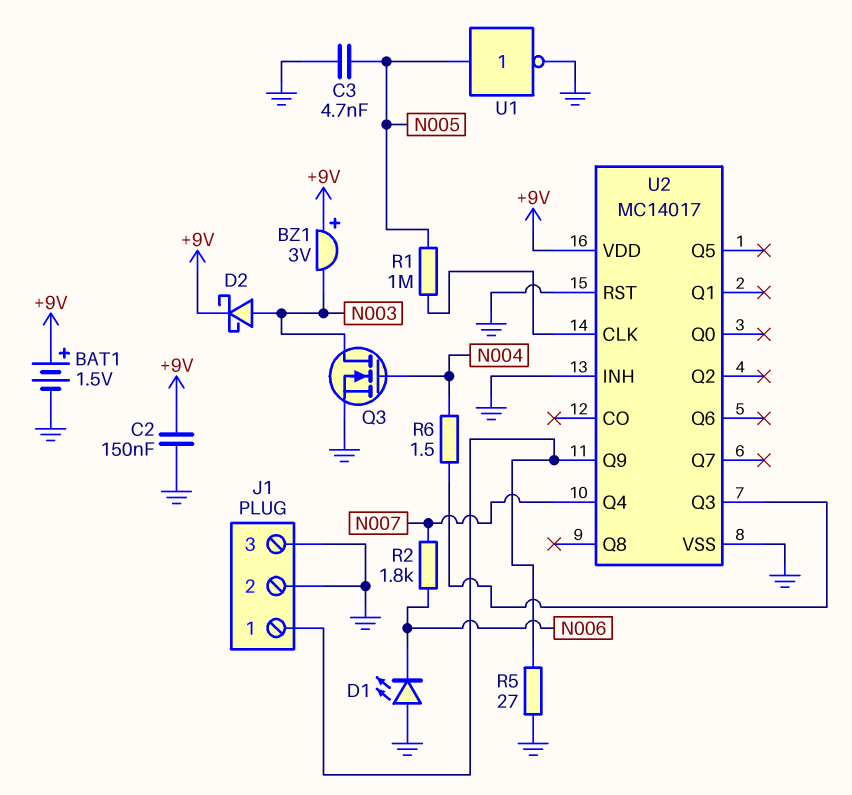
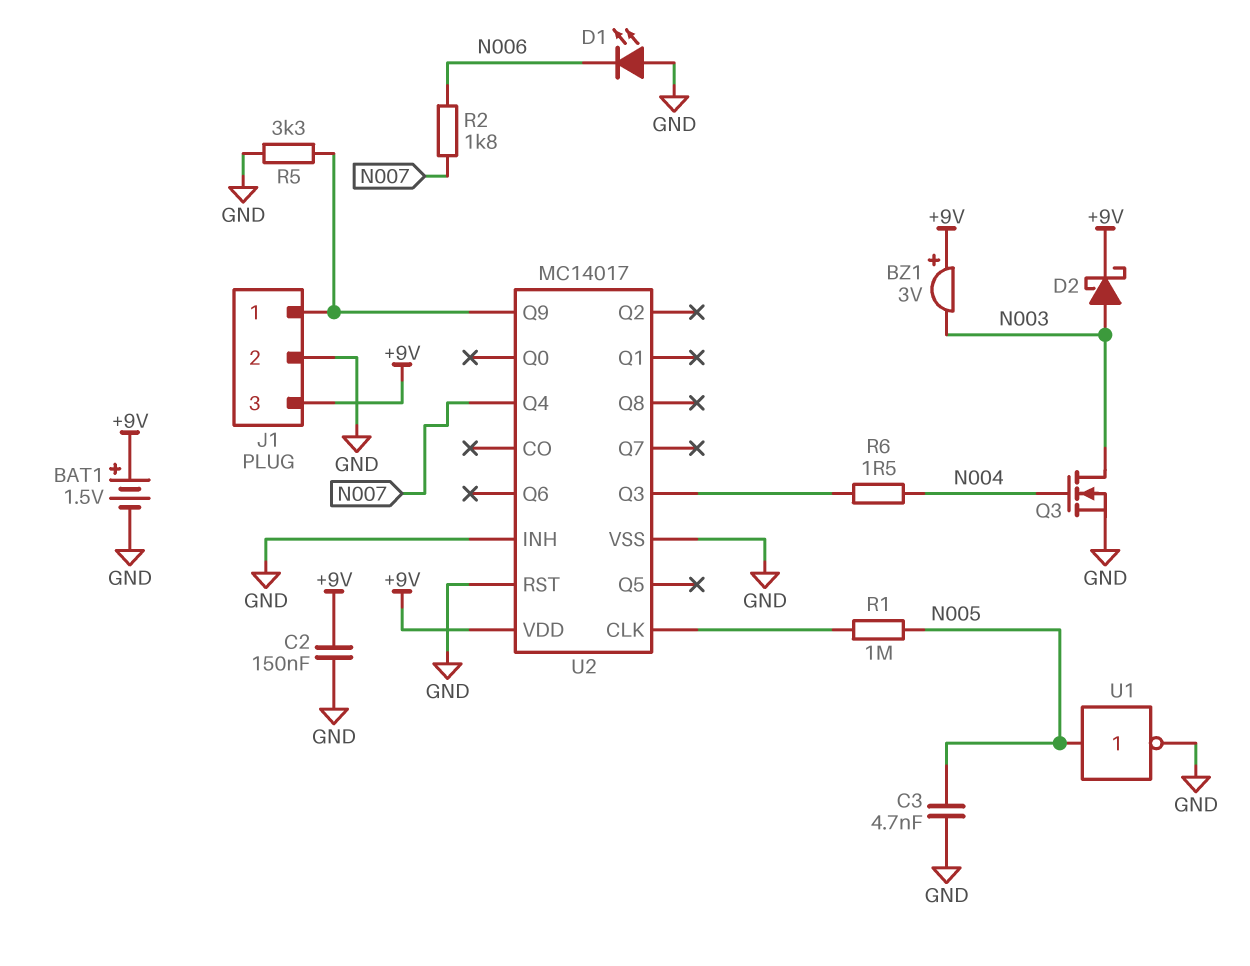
J1 pin 3: GND -> +9V
R5: 27 (GND, J1/1) -> 3.3k (GND, J1/1)

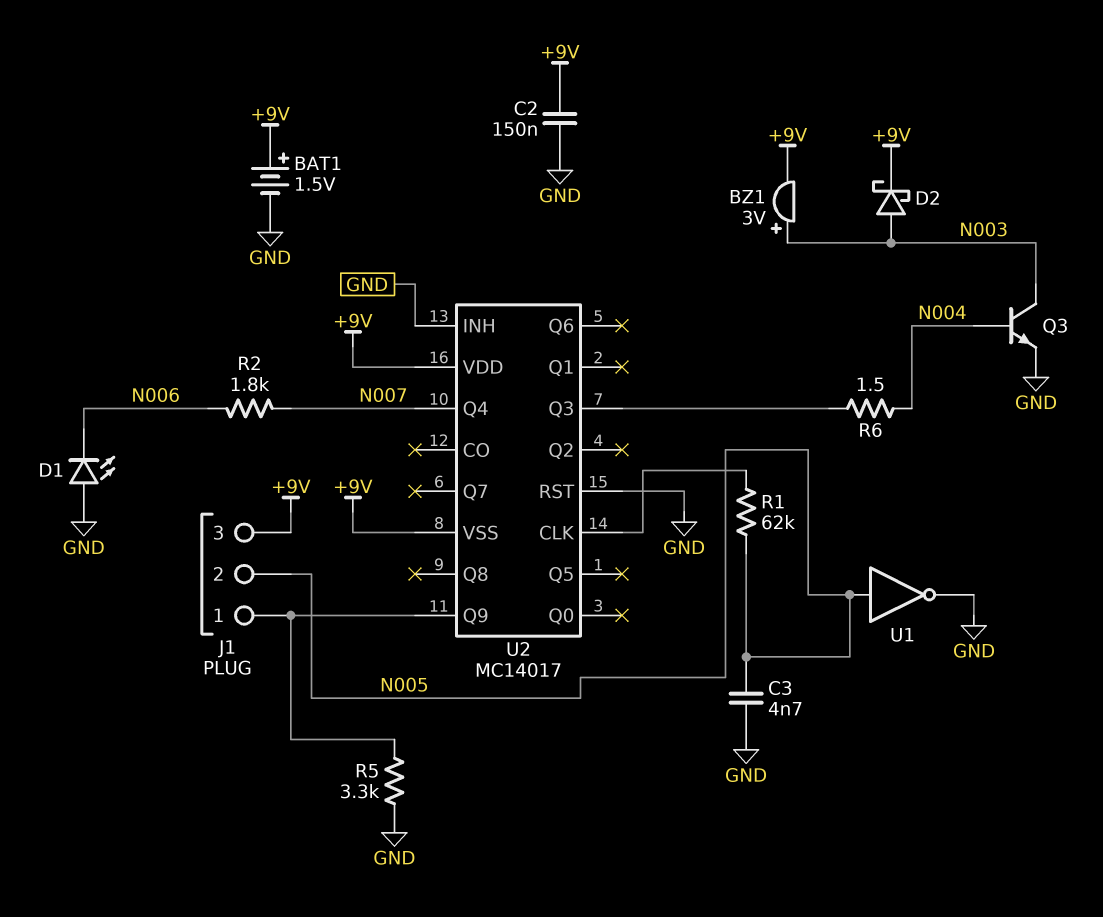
BZ1: buzzer 3V (plus +9V, minus N003) -> buzzer 3V (plus N003, minus +9V)
J1 pin 2: GND -> N005
Q3: NMOS (G N004, D N003, S GND) -> NPN (B N004, C N003, E GND)
R1: 1M (N005, U2/CLK) -> 62k (N005, U2/CLK)
U2 pin VSS: GND -> +9V

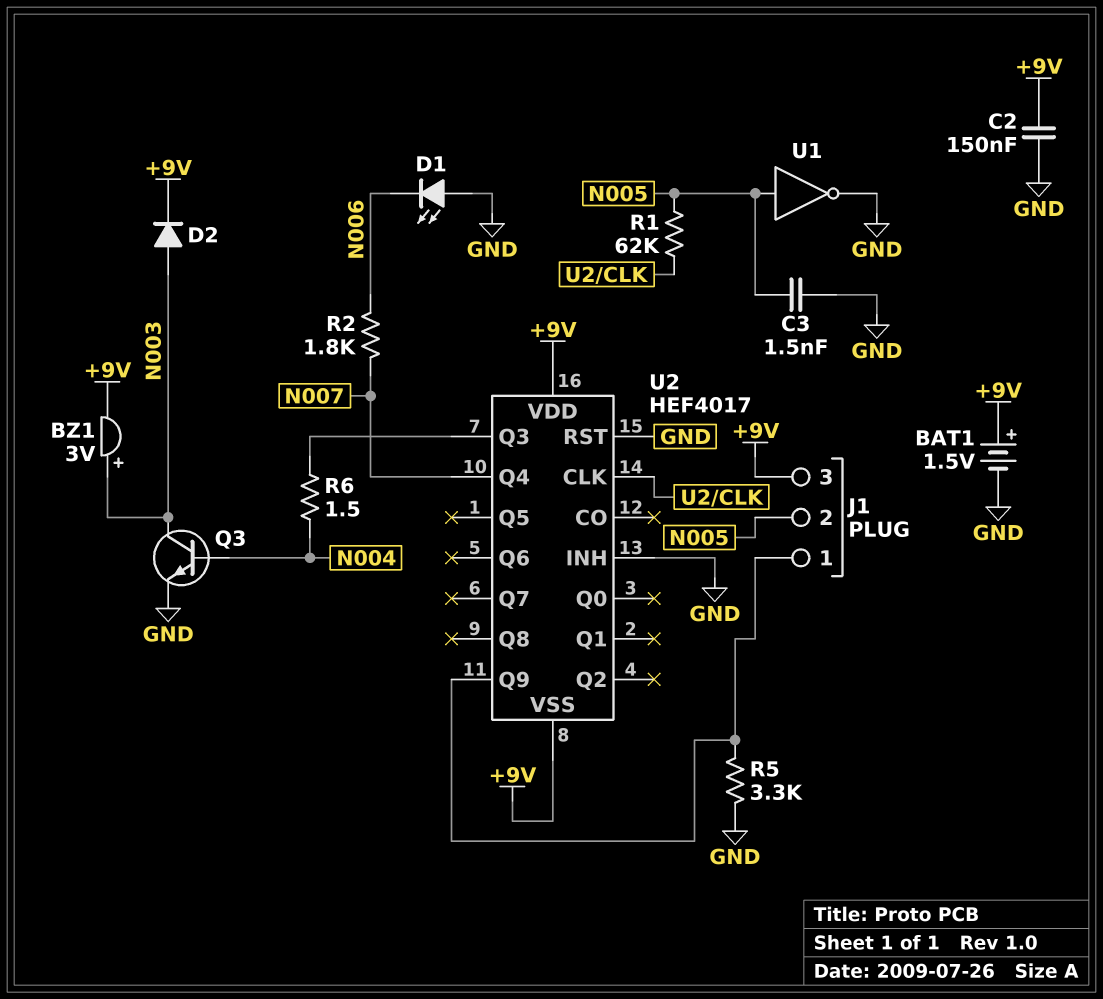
C3: 4.7nF (GND, N005) -> 1.5nF (GND, N005)
D2: schottky (A N003, K +9V) -> diode (A N003, K +9V)
U2: MC14017 -> HEF4017

